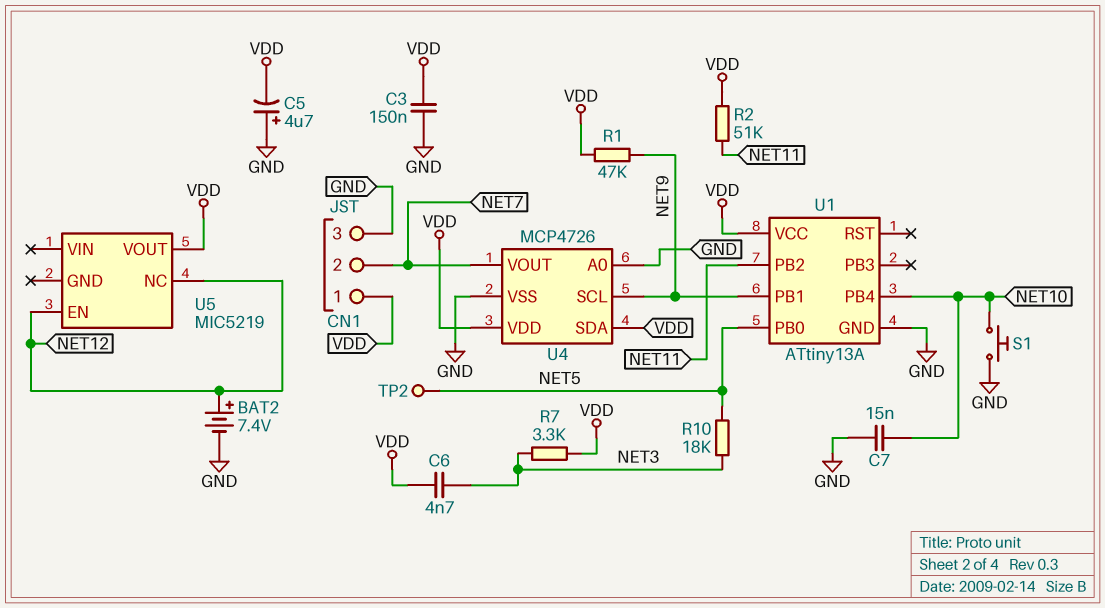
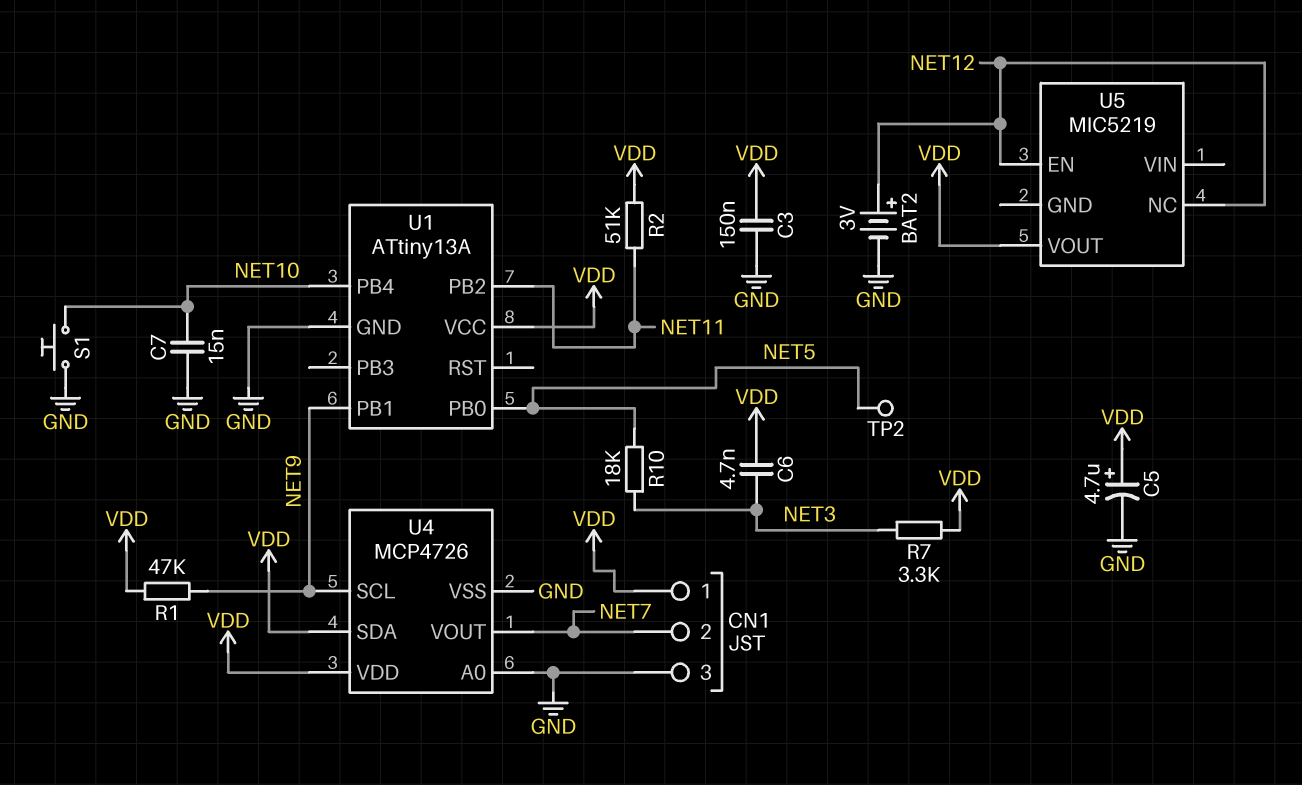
BAT2: 7.4V (plus NET12, minus GND) -> 3V (plus NET12, minus GND)
C5: 4.7uF (plus GND, minus VDD) -> 4.7uF (plus VDD, minus GND)

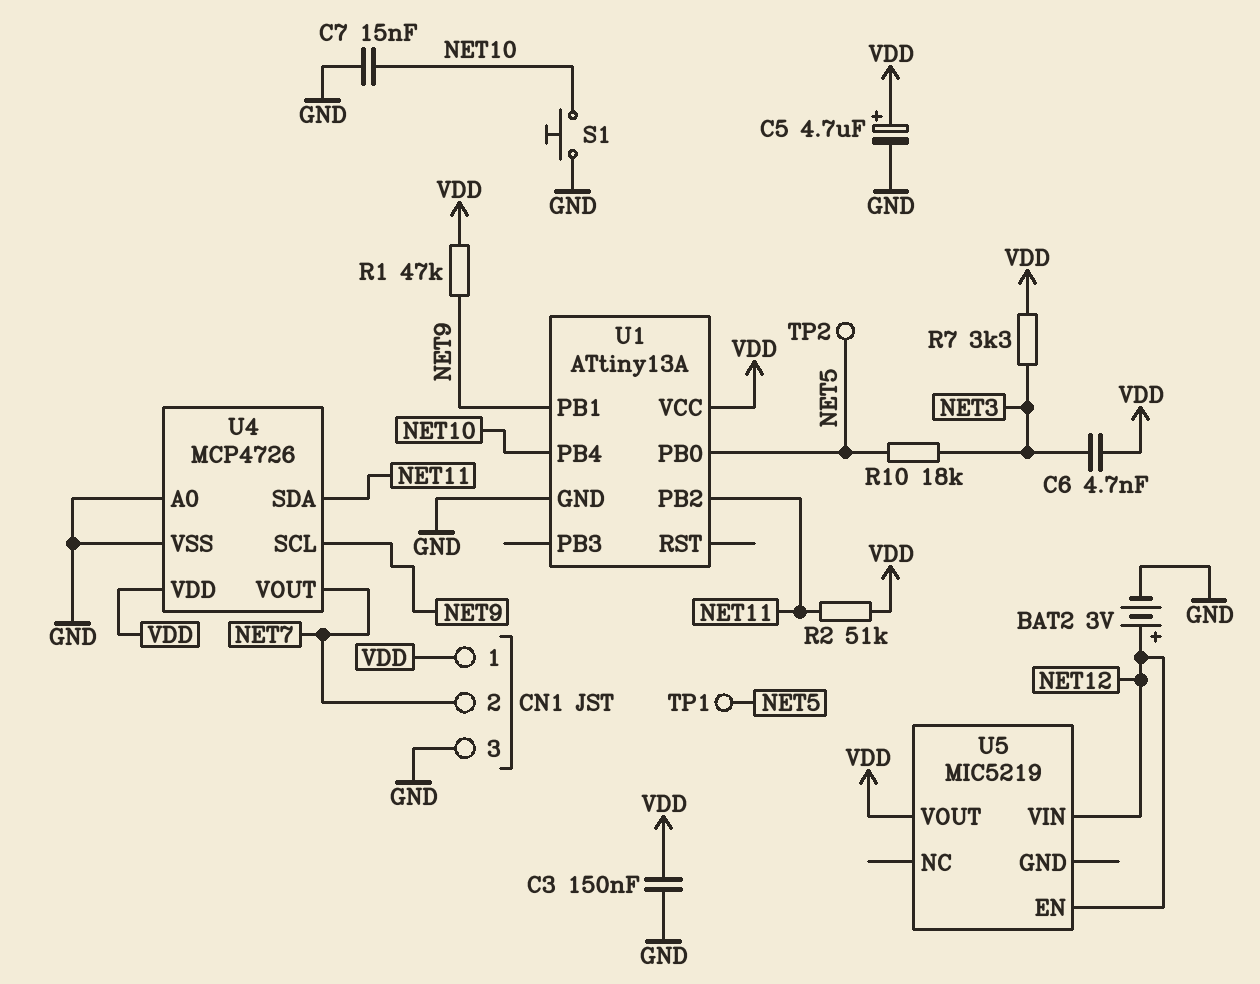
TP1: none -> test point (NET5)
U4 pin SDA: VDD -> NET11
U5 pin NC: NET12 -> none
U5 pin VIN: none -> NET12

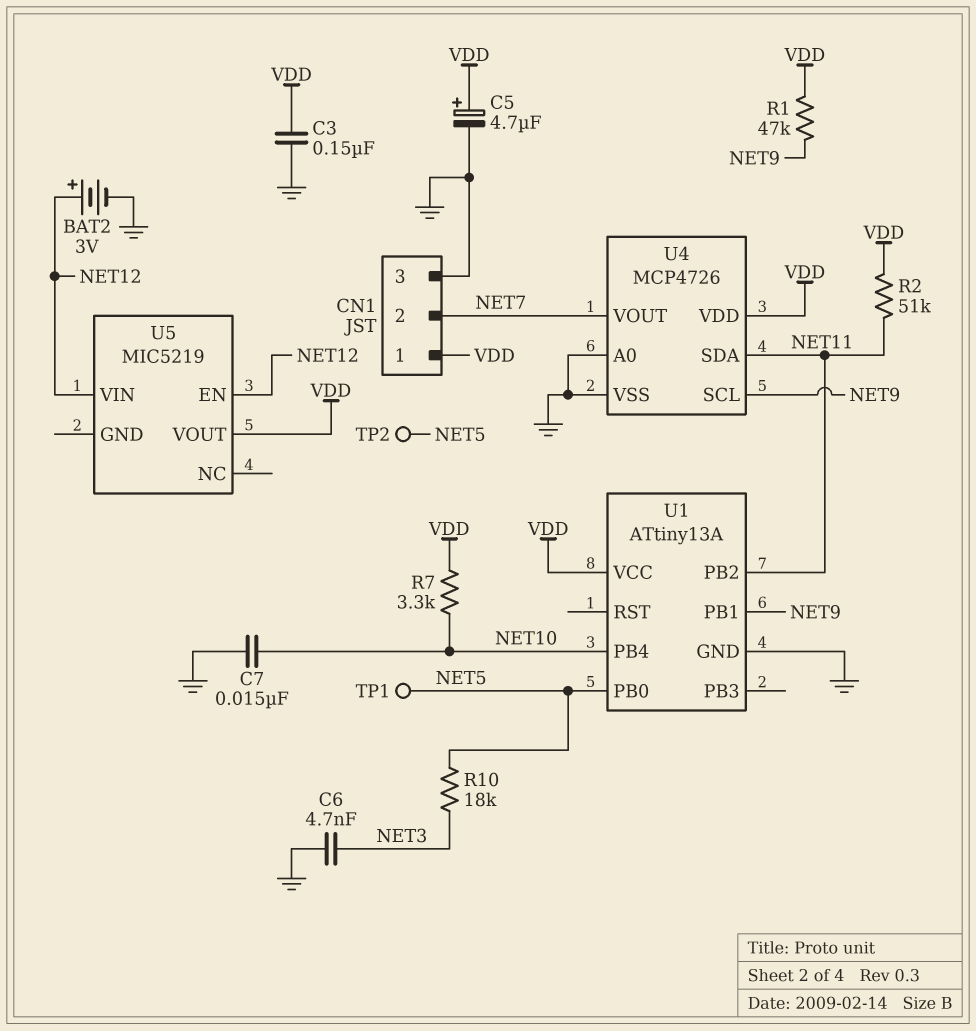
C6: 4.7nF (NET3, VDD) -> 4.7nF (GND, NET3)
R7: 3.3k (NET3, VDD) -> 3.3k (NET10, VDD)
S1: button (GND, NET10) -> none

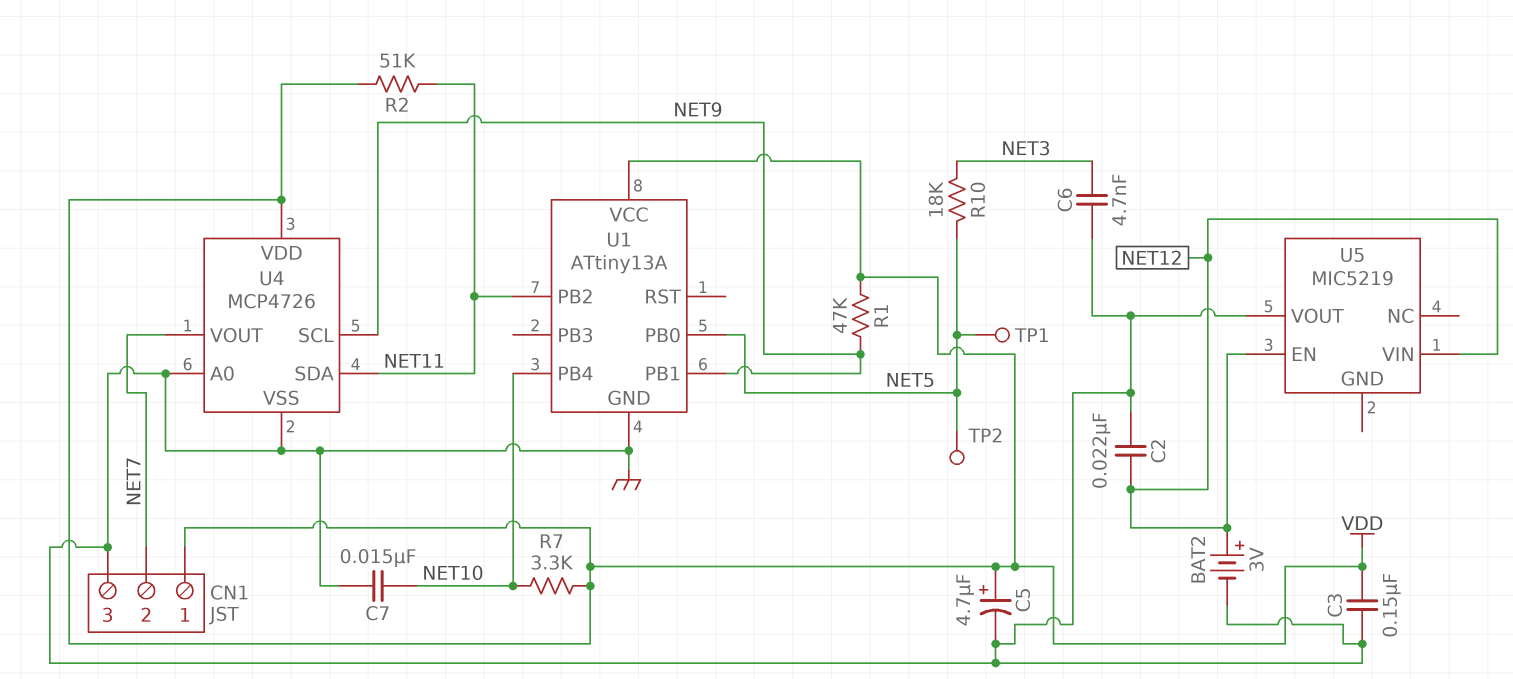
C2: none -> 22nF (GND, NET12)
U5 pin VOUT: VDD -> GND

